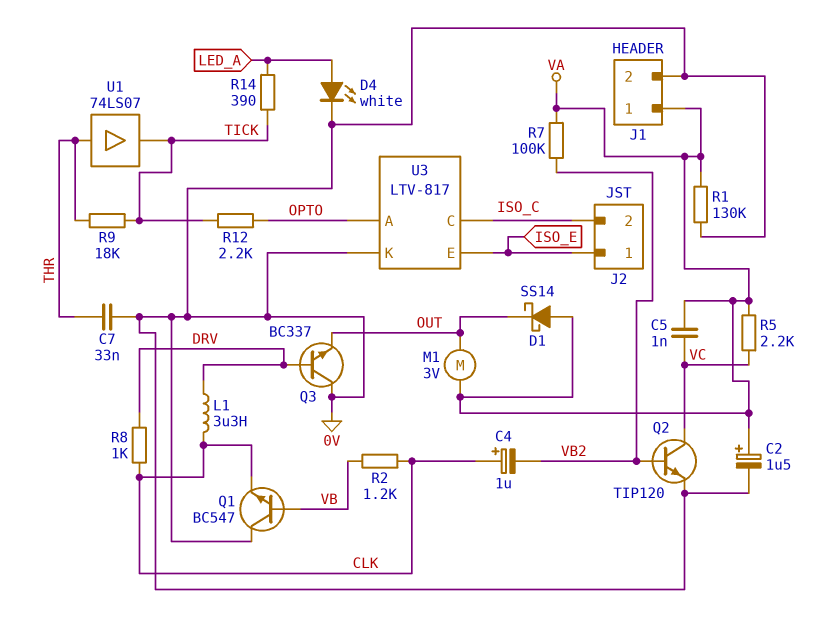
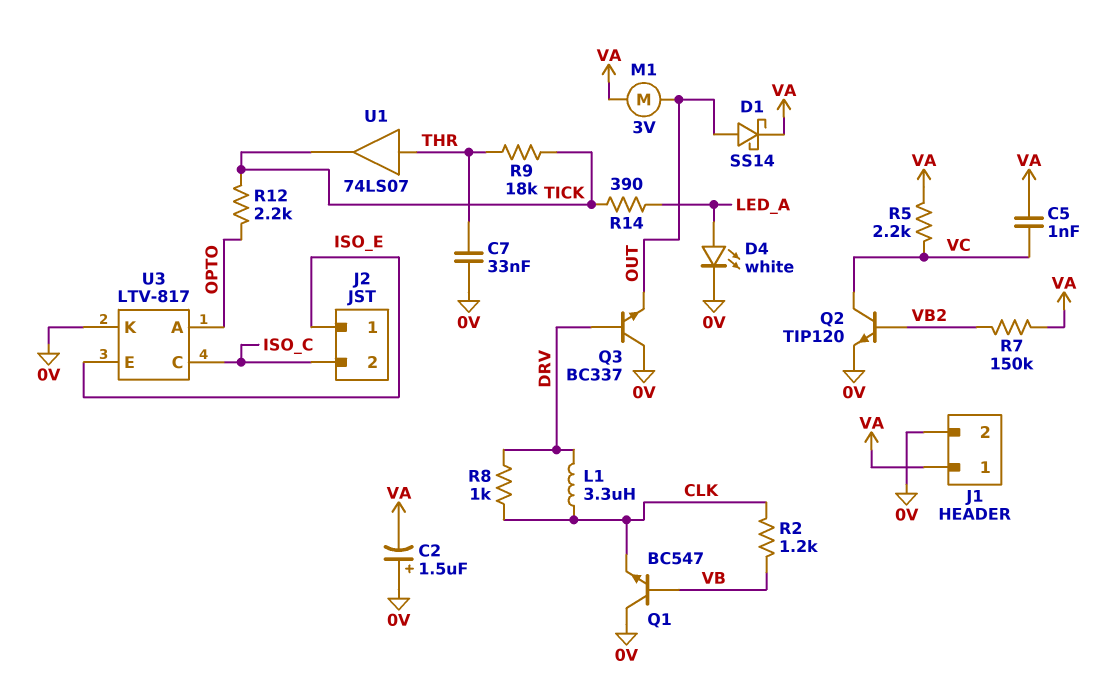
C2: 1.5uF (plus VA, minus 0V) -> 1.5uF (plus 0V, minus VA)
C4: 1uF (plus CLK, minus VB2) -> none
D1: schottky SS14 (A VA, K OUT) -> schottky SS14 (A OUT, K VA)
R1: 130k (0V, VA) -> none
R7: 100k (VA, VB2) -> 150k (VA, VB2)

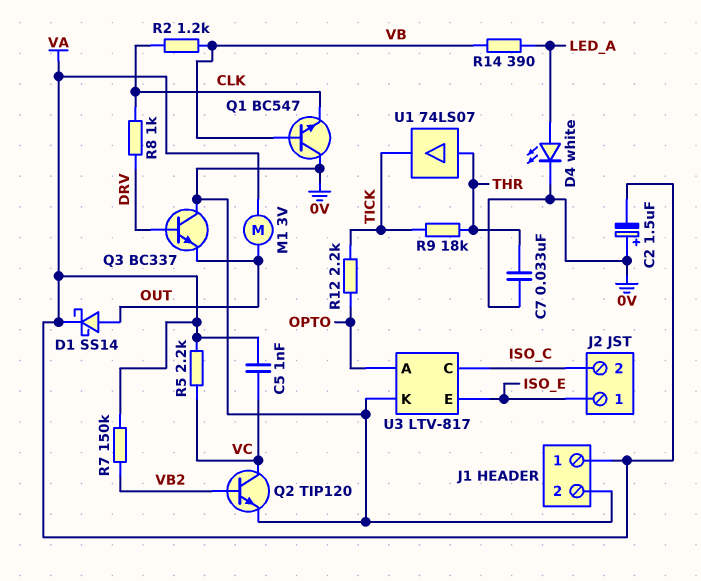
L1: 3.3uH (CLK, DRV) -> none
R14: 390 (LED_A, TICK) -> 390 (LED_A, VB)

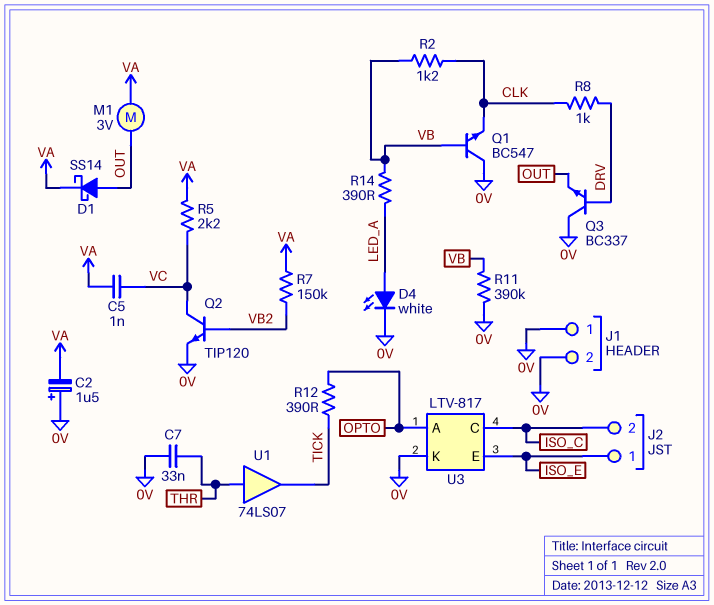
J1 pin 1: VA -> 0V
R9: 18k (THR, TICK) -> none
R11: none -> 390k (0V, VB)
R12: 2.2k (OPTO, TICK) -> 390 (OPTO, TICK)

